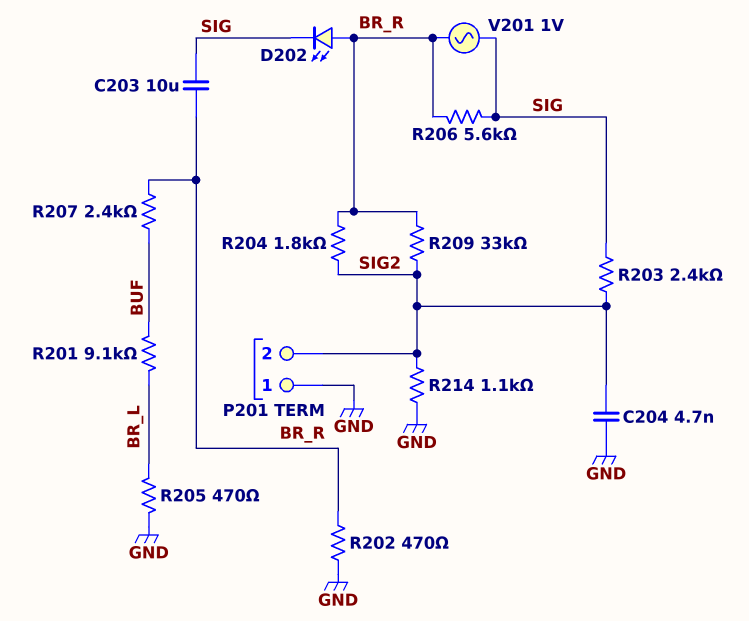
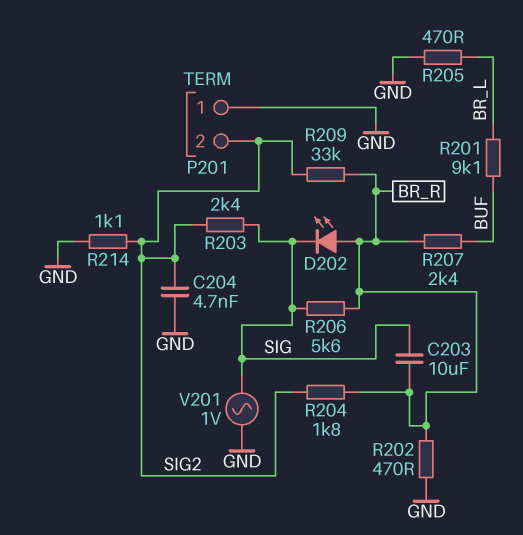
V201: AC 1V (BR_R, SIG) -> AC 1V (GND, SIG)

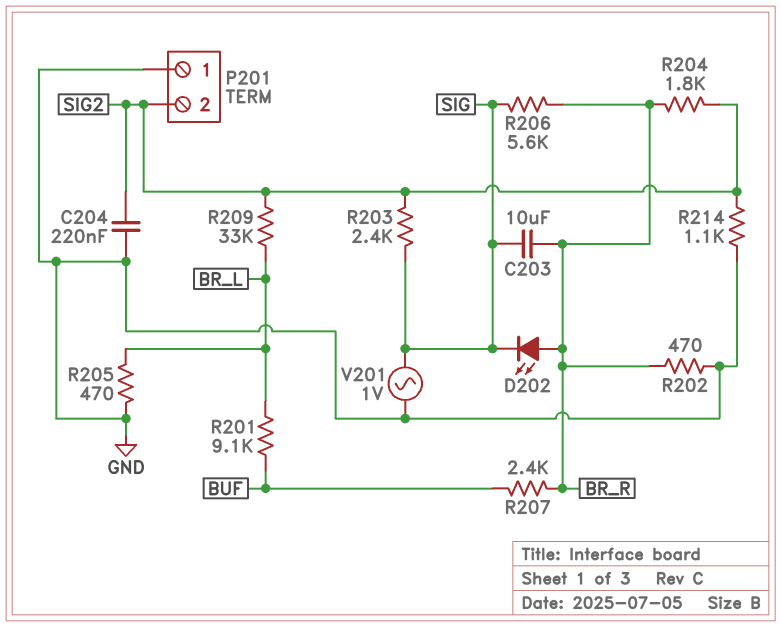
C204: 4.7nF (GND, SIG2) -> 220nF (GND, SIG2)
R209: 33k (BR_R, SIG2) -> 33k (BR_L, SIG2)

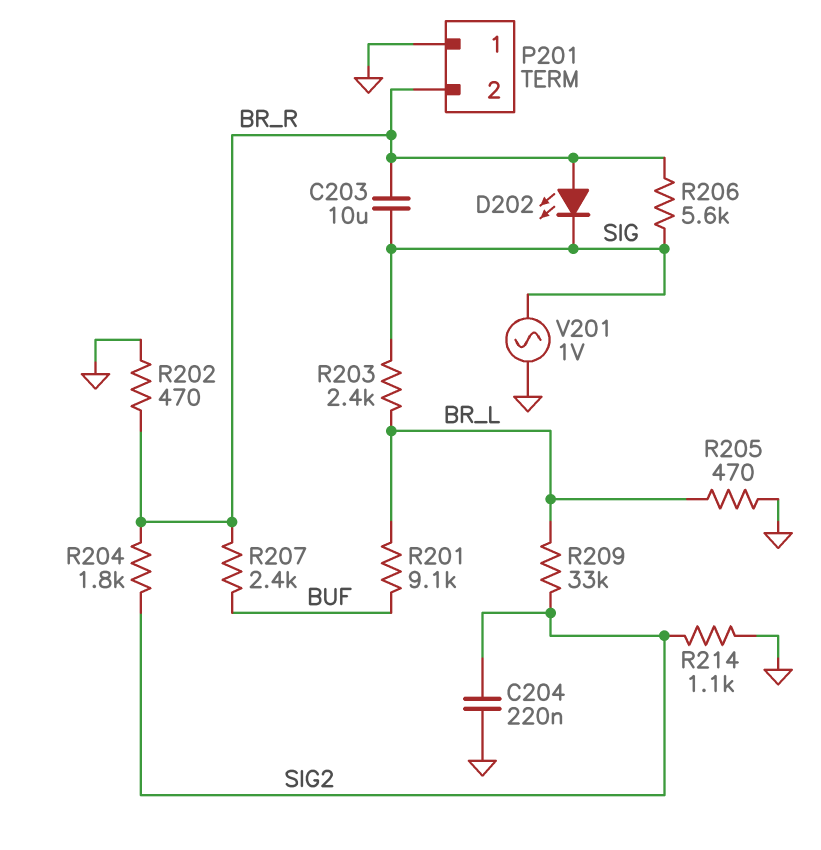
P201 pin 2: SIG2 -> BR_R
R203: 2.4k (SIG, SIG2) -> 2.4k (BR_L, SIG)

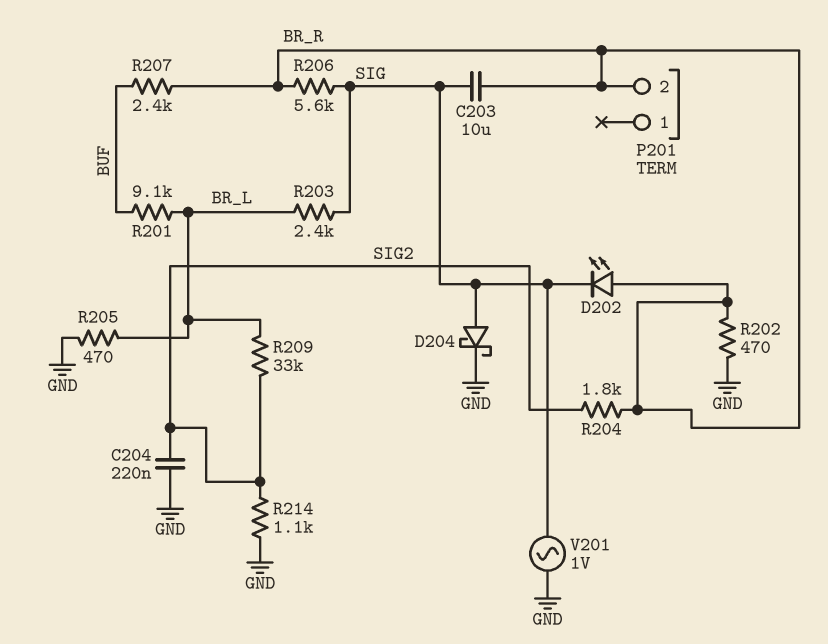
D204: none -> schottky (A SIG, K GND)
P201 pin 1: GND -> none

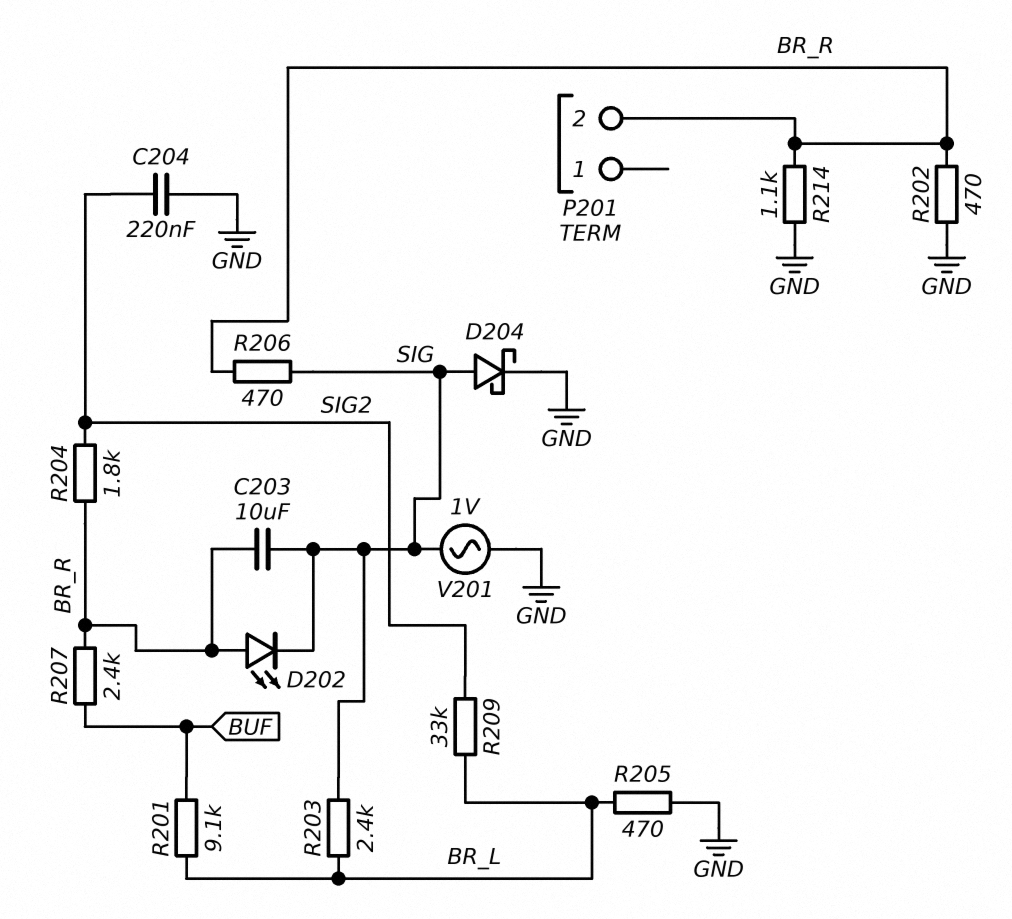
R206: 5.6k (BR_R, SIG) -> 470 (BR_R, SIG)
R214: 1.1k (GND, SIG2) -> 1.1k (BR_R, GND)

